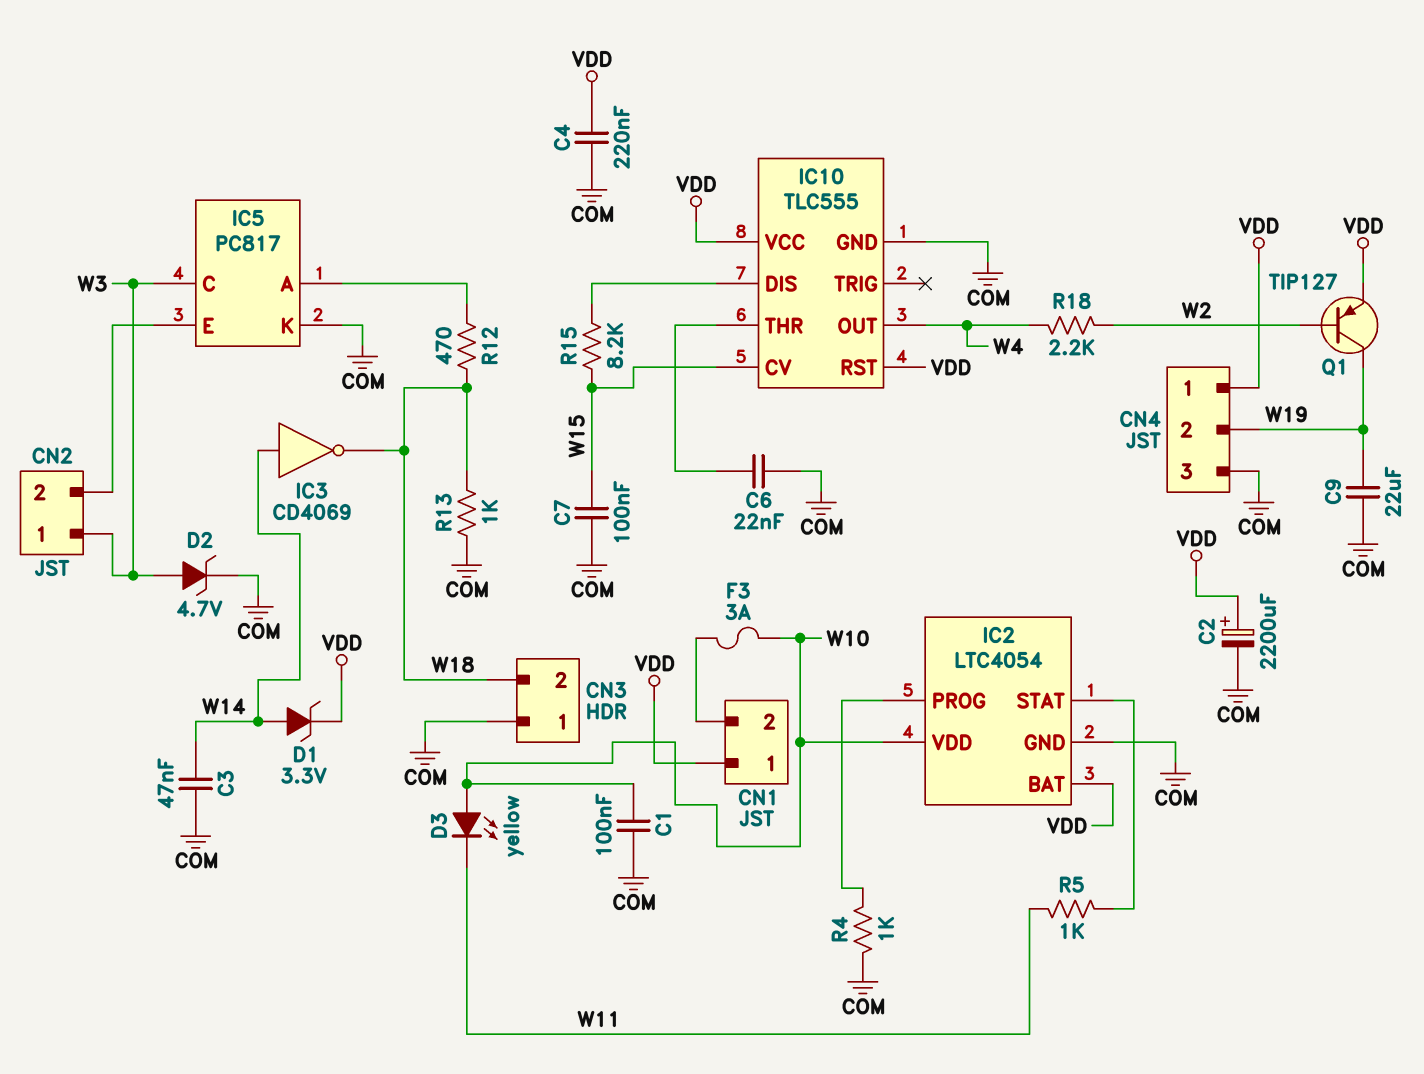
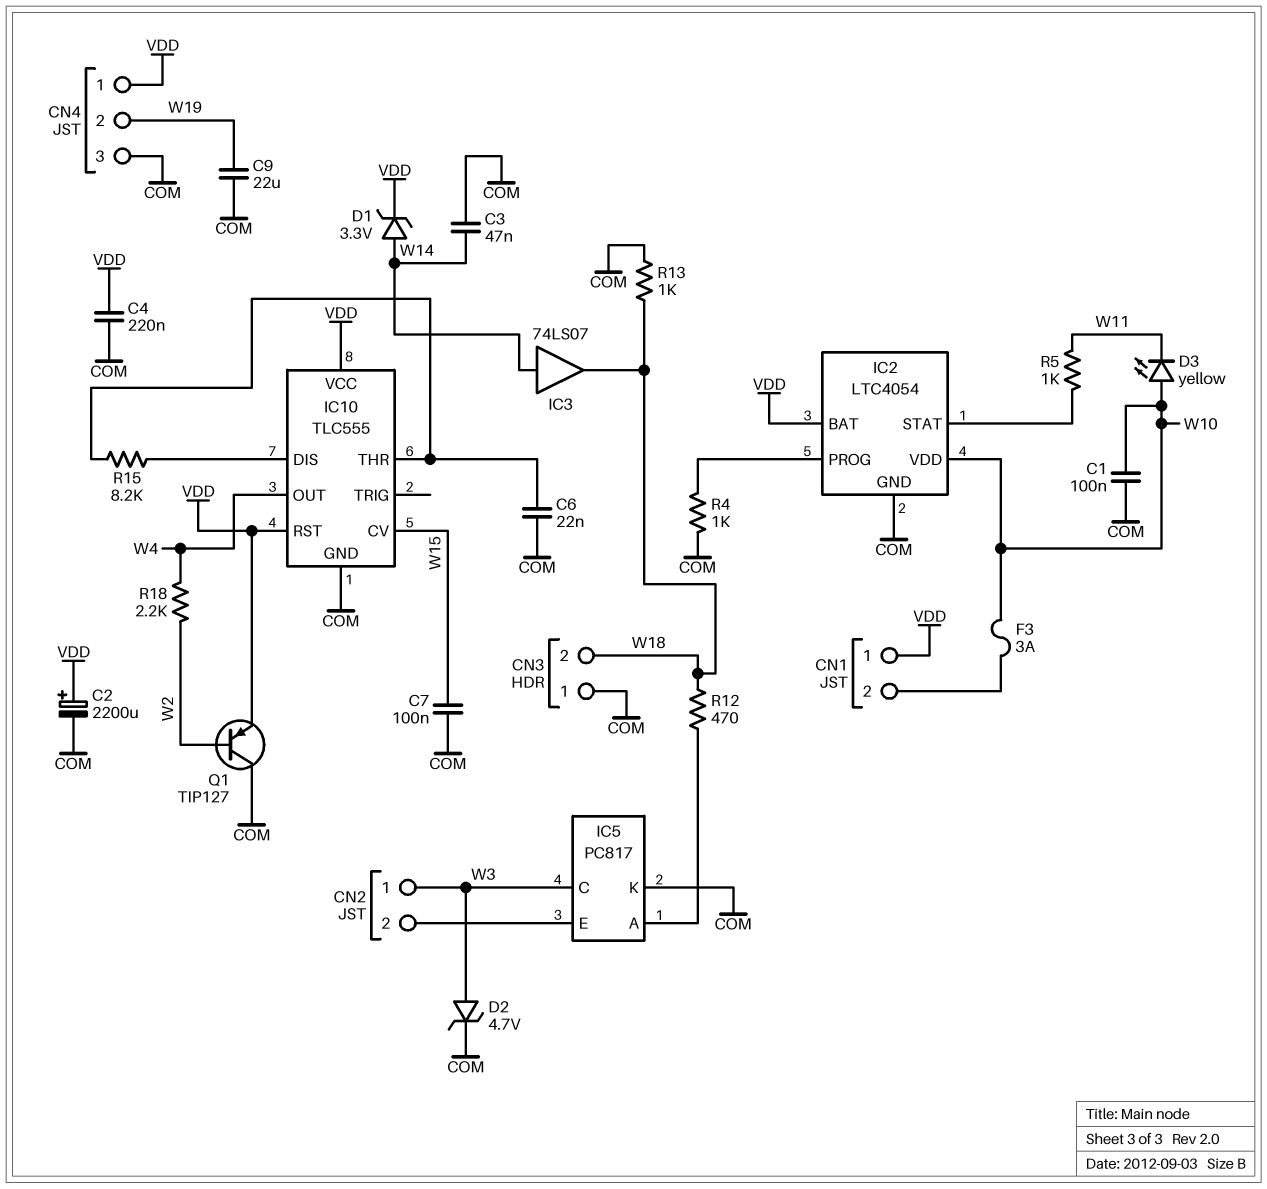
IC3: NOT CD4069 (in W14, out W18) -> buffer 74LS07 (in W14, out W18)
Q1: PNP TIP127 (B W2, C W19, E VDD) -> PNP TIP127 (B W2, C COM, E VDD)
R15: 8.2k (IC10/DIS, W15) -> 8.2k (IC10/DIS, IC10/THR)

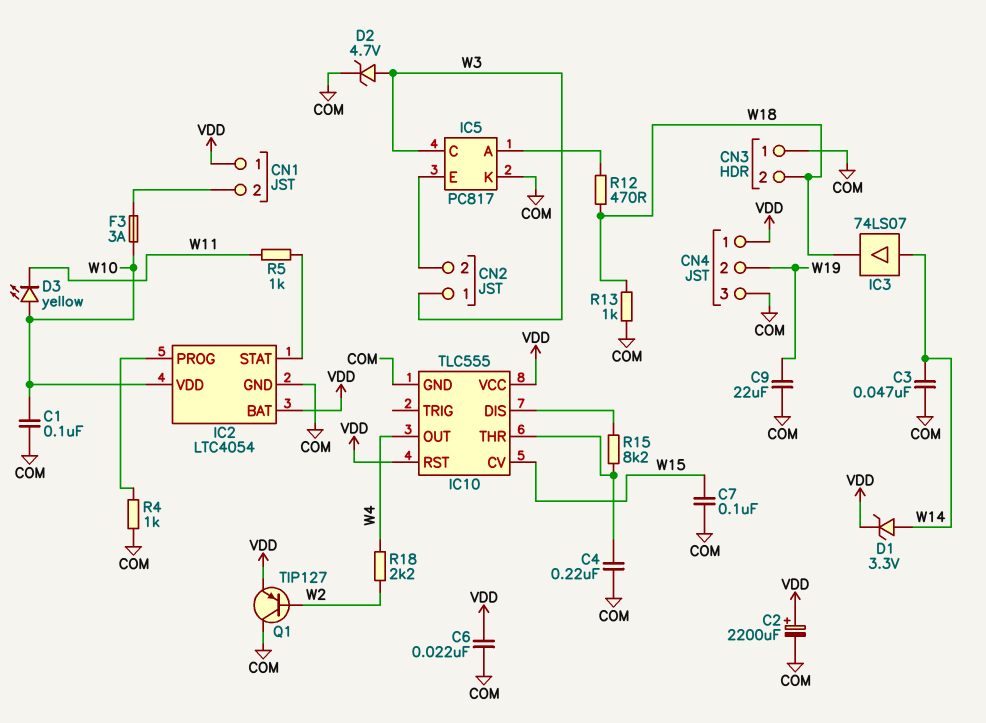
C4: 220nF (COM, VDD) -> 220nF (COM, IC10/THR)
C6: 22nF (COM, IC10/THR) -> 22nF (COM, VDD)

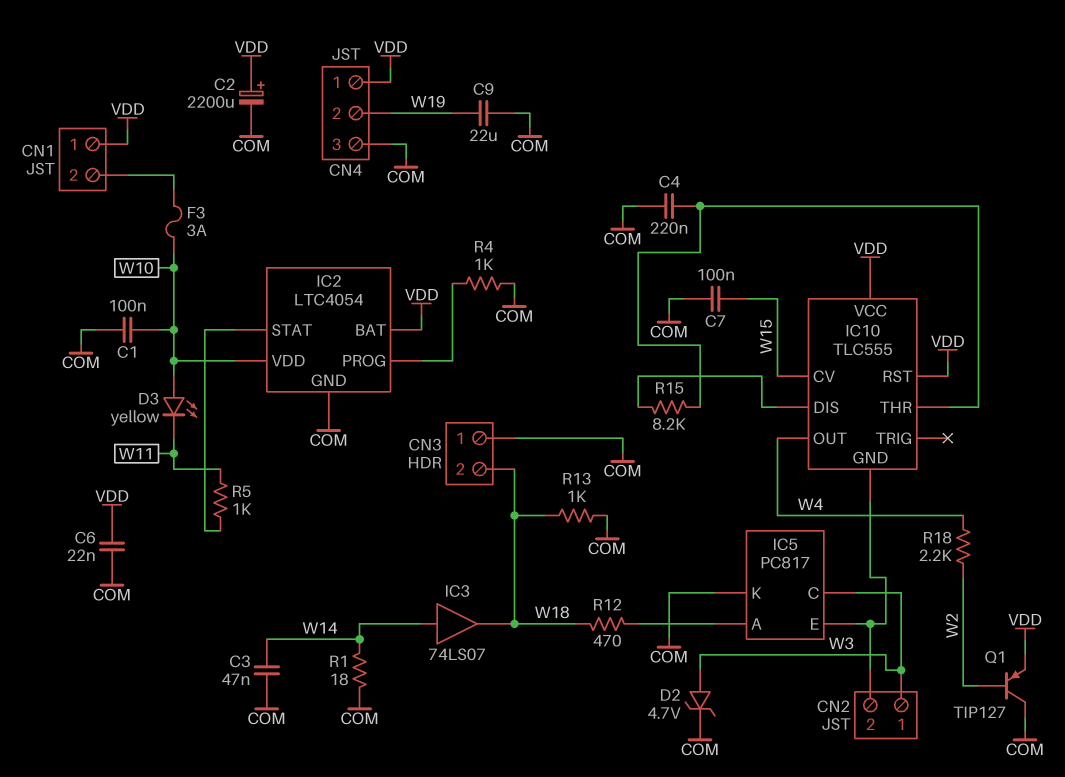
D1: zener 3.3V (A W14, K VDD) -> none
IC10 pin GND: COM -> CN2/2
R1: none -> 18 (COM, W14)

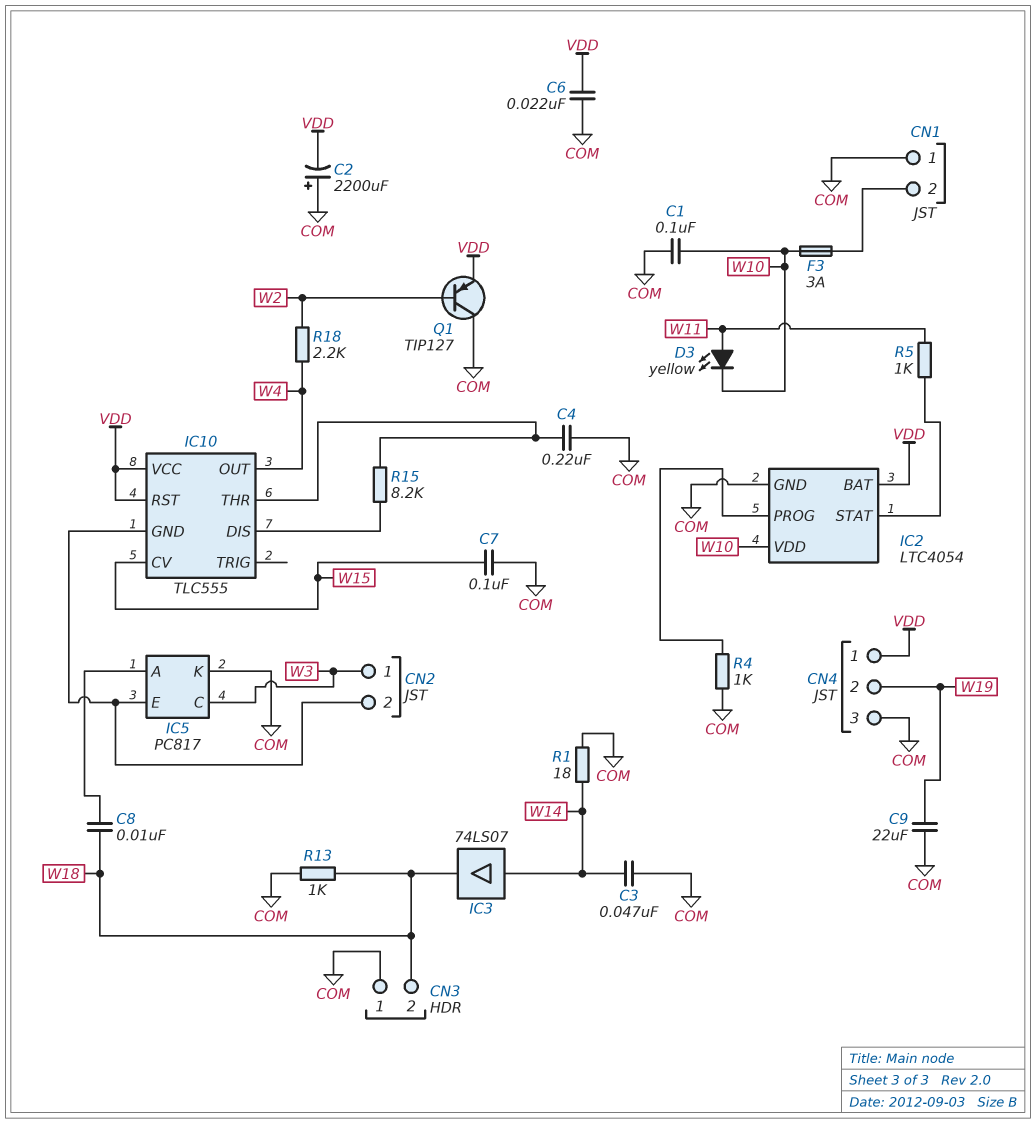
C2: 2200uF (plus VDD, minus COM) -> 2200uF (plus COM, minus VDD)
C8: none -> 10nF (IC5/A, W18)
CN1 pin 1: VDD -> COM
D2: zener 4.7V (A W3, K COM) -> none
D3: LED yellow (A W10, K W11) -> LED yellow (A W11, K W10)
R12: 470 (IC5/A, W18) -> none

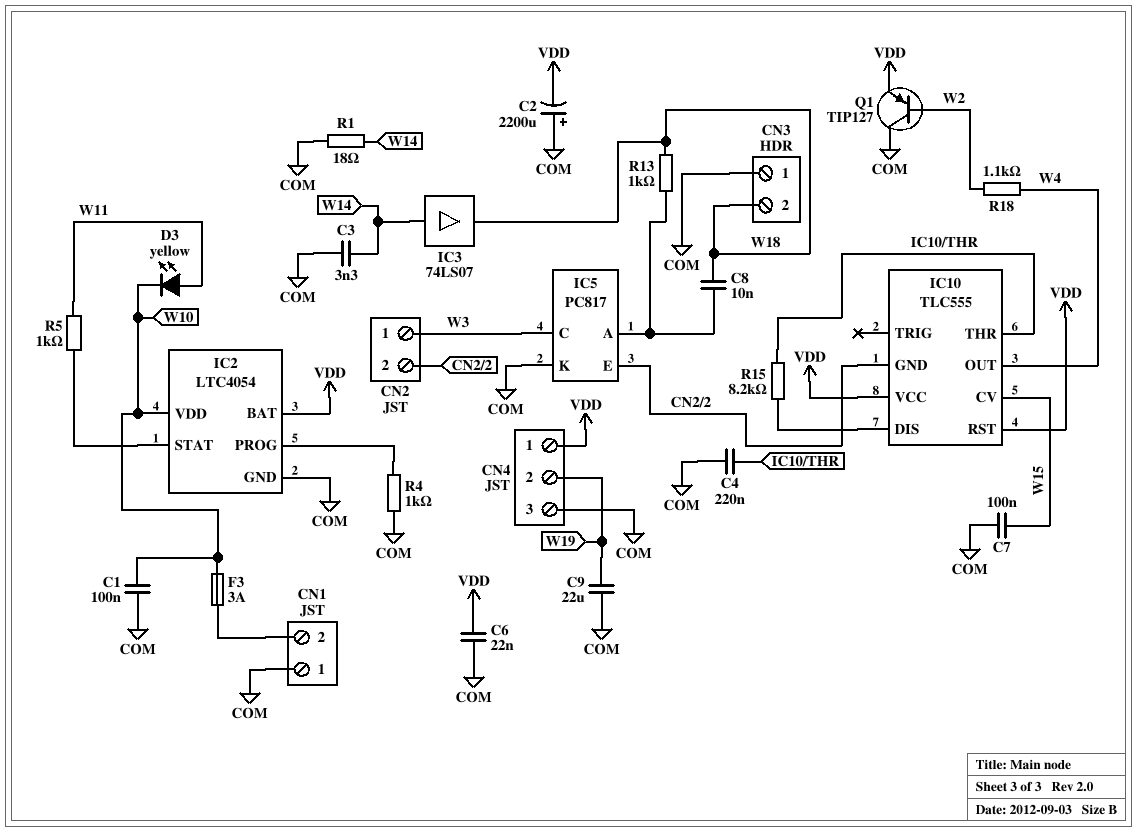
C3: 47nF (COM, W14) -> 3.3nF (COM, W14)
R13: 1k (COM, W18) -> 1k (IC5/A, W18)
R18: 2.2k (W2, W4) -> 1.1k (W2, W4)

